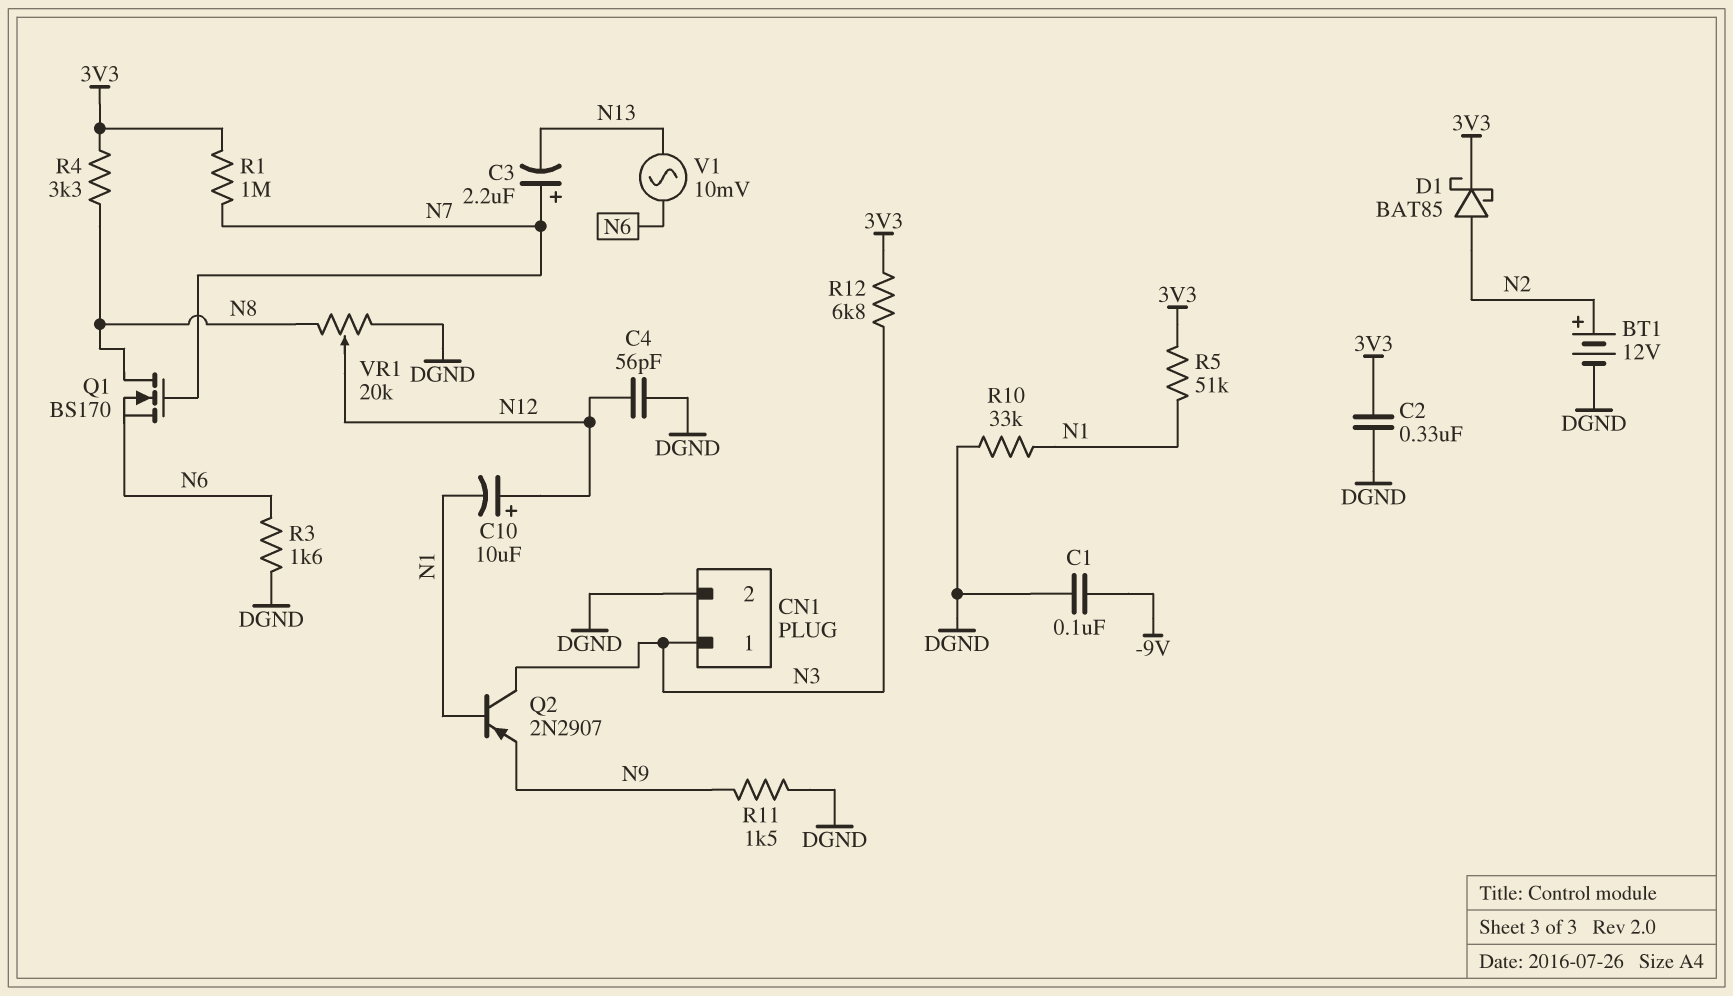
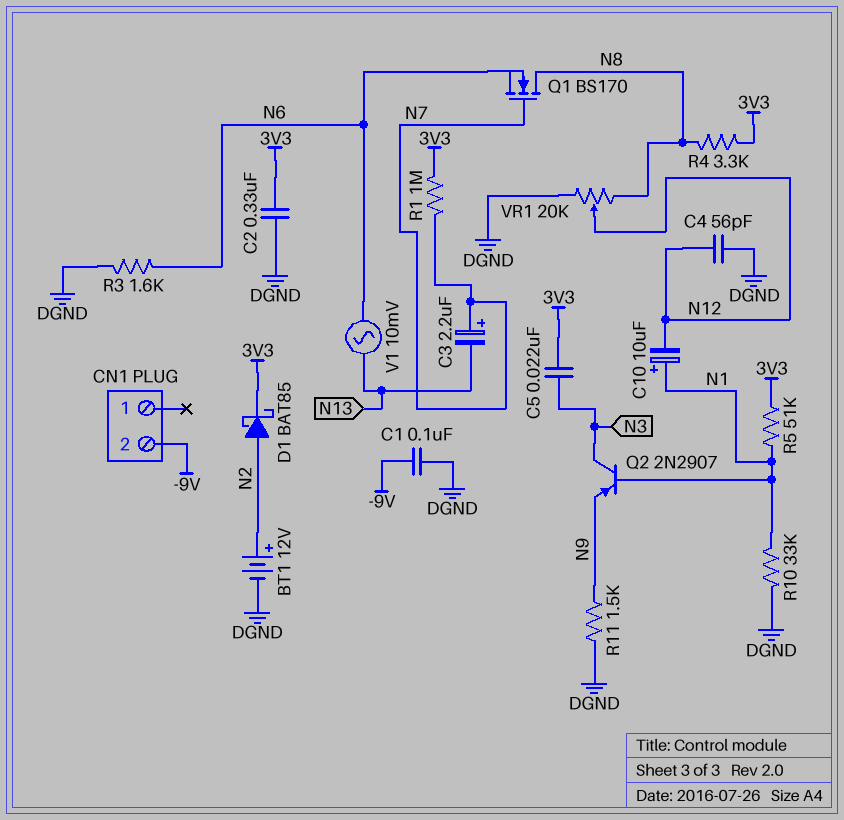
C5: none -> 22nF (3V3, N3)
C10: 10uF (plus N12, minus N1) -> 10uF (plus N1, minus N12)
CN1 pin 1: N3 -> none
CN1 pin 2: DGND -> -9V
R12: 6.8k (3V3, N3) -> none

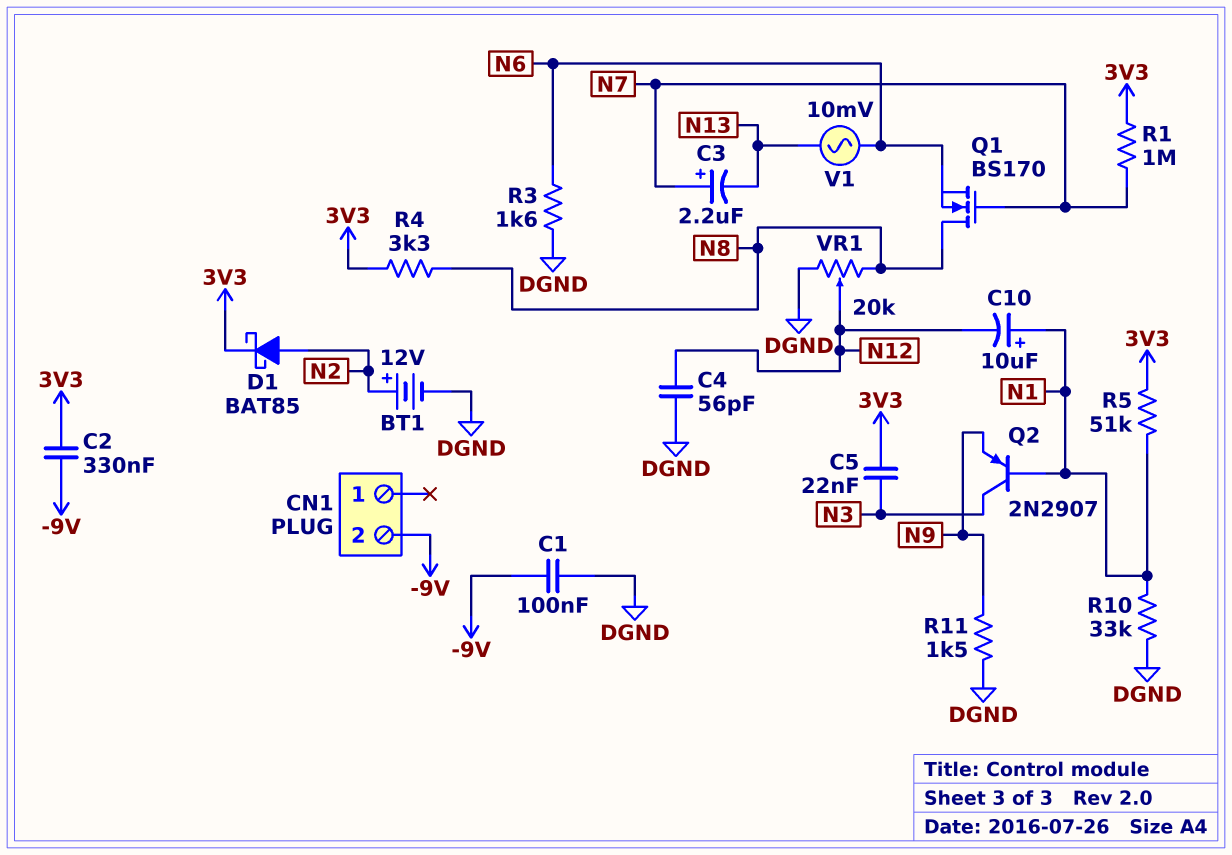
C2: 330nF (3V3, DGND) -> 330nF (-9V, 3V3)

